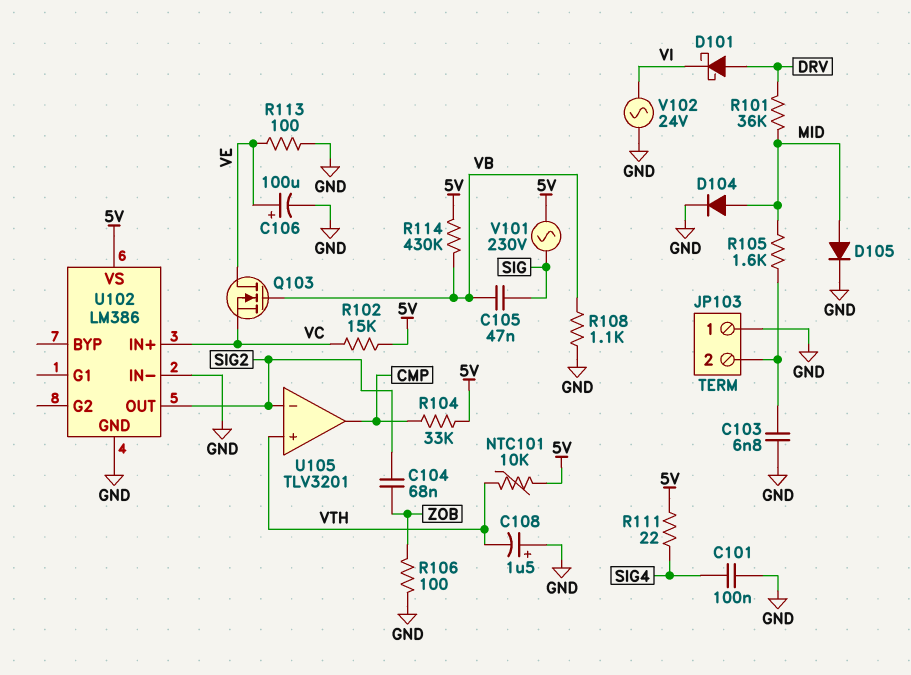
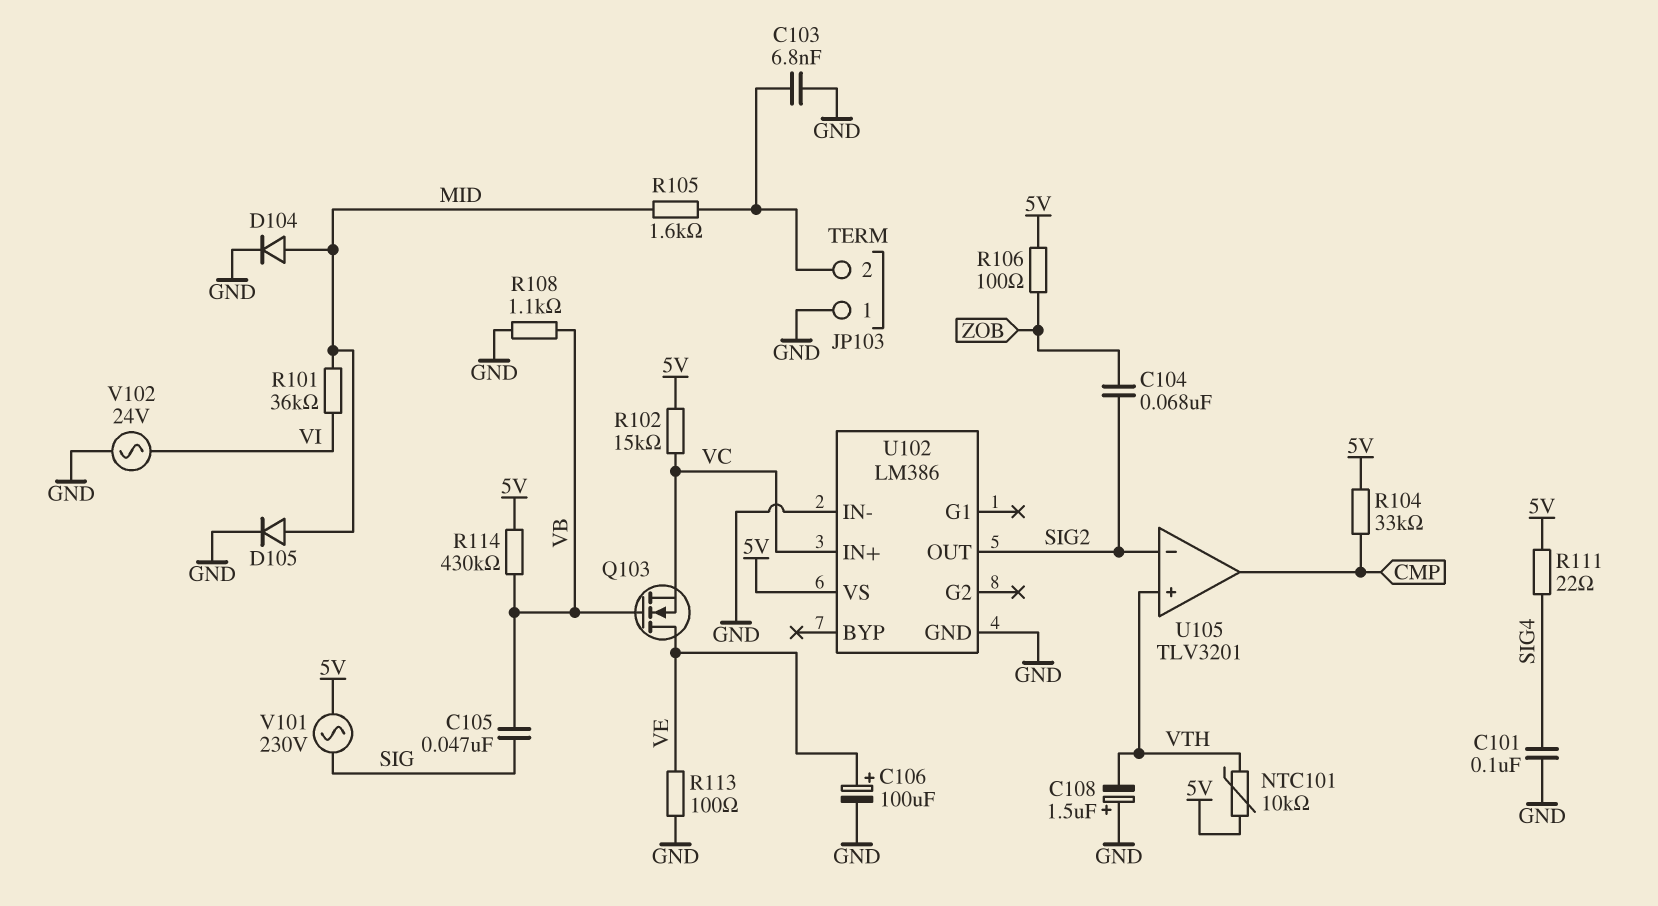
D101: schottky (A DRV, K VI) -> none
R101: 36k (DRV, MID) -> 36k (MID, VI)
R106: 100 (GND, ZOB) -> 100 (5V, ZOB)

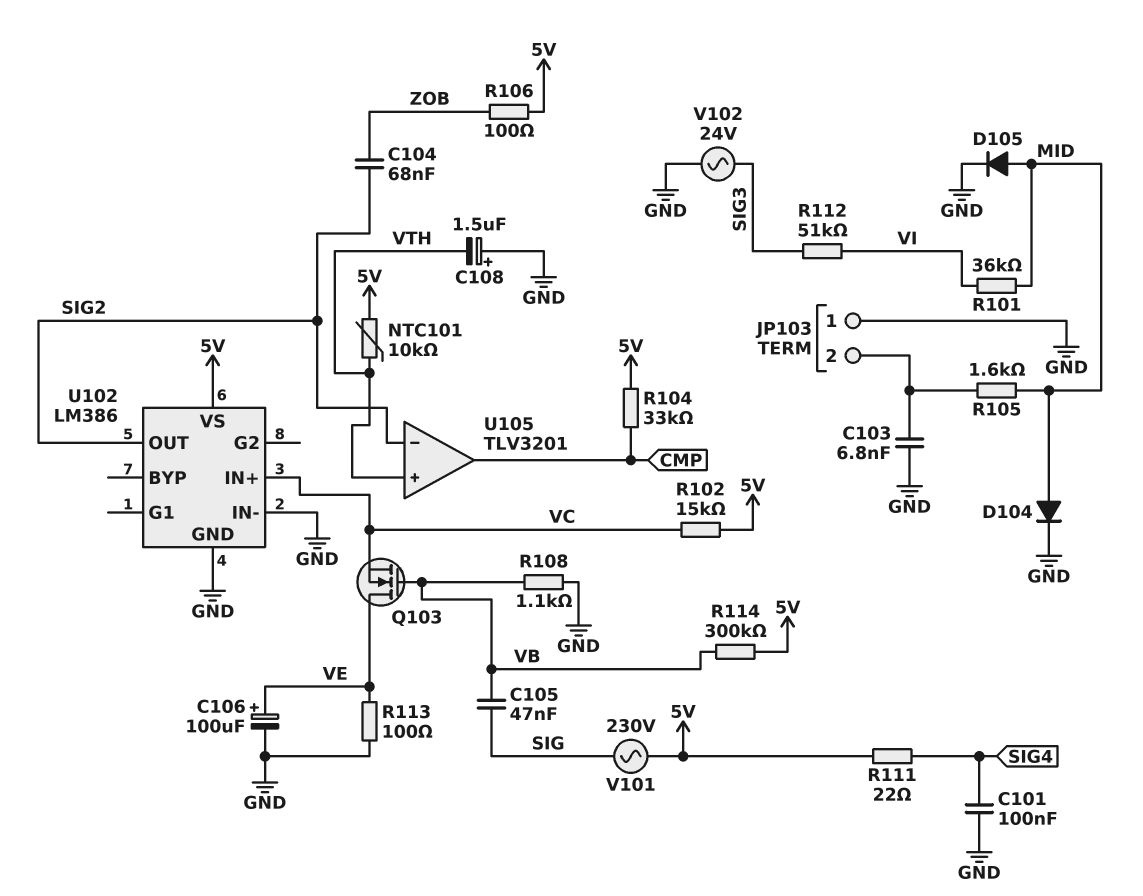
R112: none -> 51k (SIG3, VI)
R114: 430k (5V, VB) -> 300k (5V, VB)
V102: AC 24V (GND, VI) -> AC 24V (GND, SIG3)

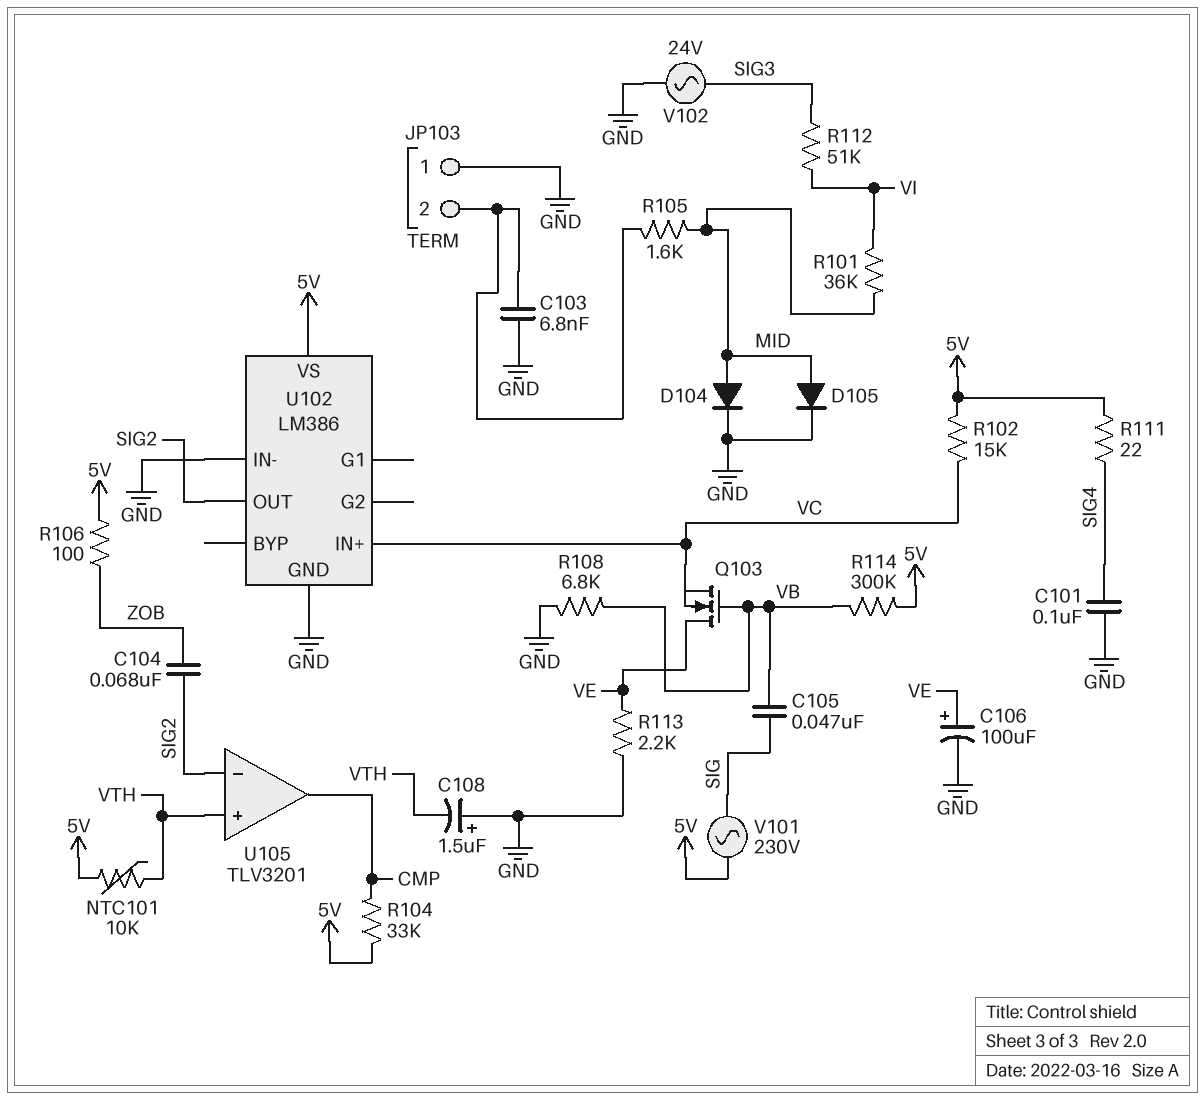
R108: 1.1k (GND, VB) -> 6.8k (GND, VB)
R113: 100 (GND, VE) -> 2.2k (GND, VE)

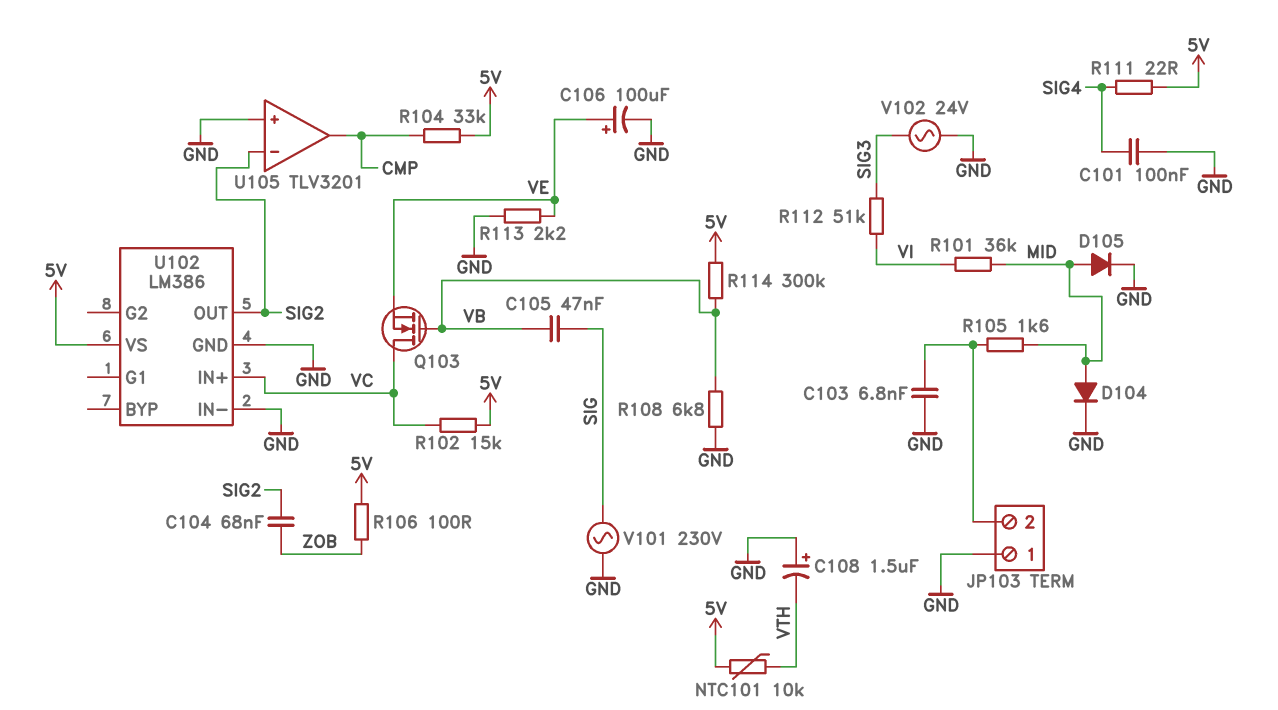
Q103: NMOS (G VB, D VE, S VC) -> NMOS (G VB, D VC, S VE)
U105 pin in+: VTH -> GND
V101: AC 230V (5V, SIG) -> AC 230V (GND, SIG)

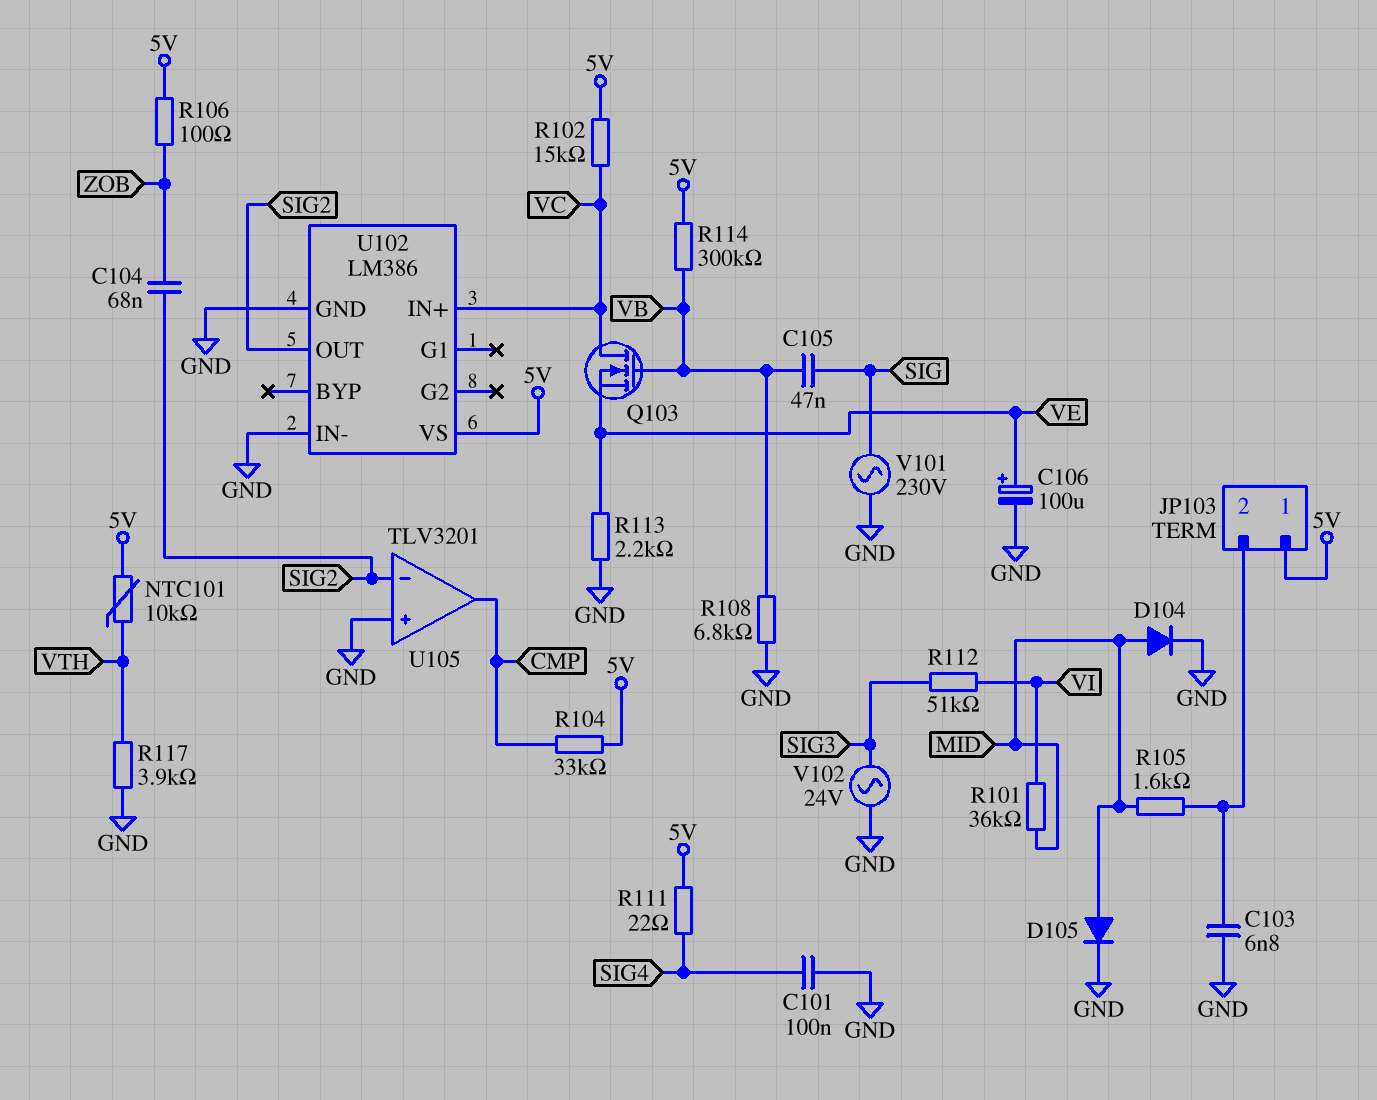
C108: 1.5uF (plus GND, minus VTH) -> none
JP103 pin 1: GND -> 5V
R117: none -> 3.9k (GND, VTH)

